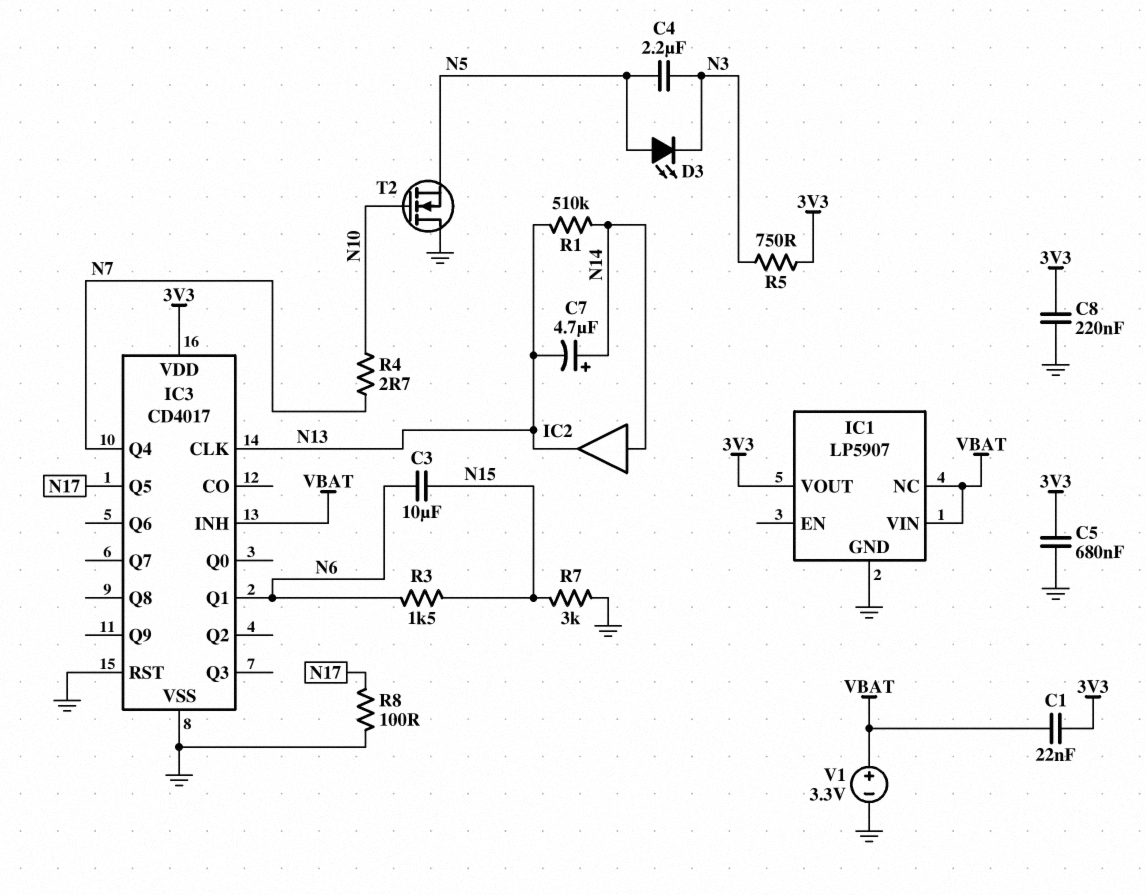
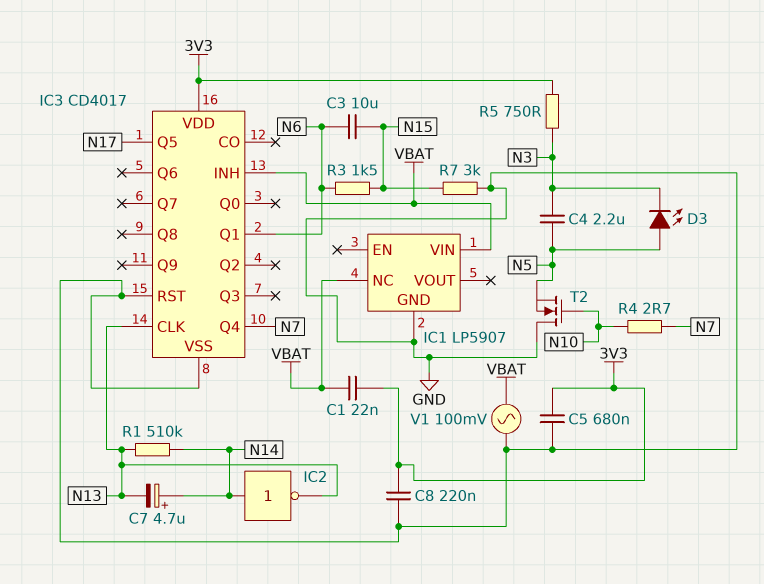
IC1 pin VOUT: 3V3 -> none
IC2: buffer (in N14, out N13) -> NOT (in N14, out N13)
R8: 100 (GND, N17) -> none
V1: 3.3V (plus VBAT, minus GND) -> AC 100mV (GND, VBAT)

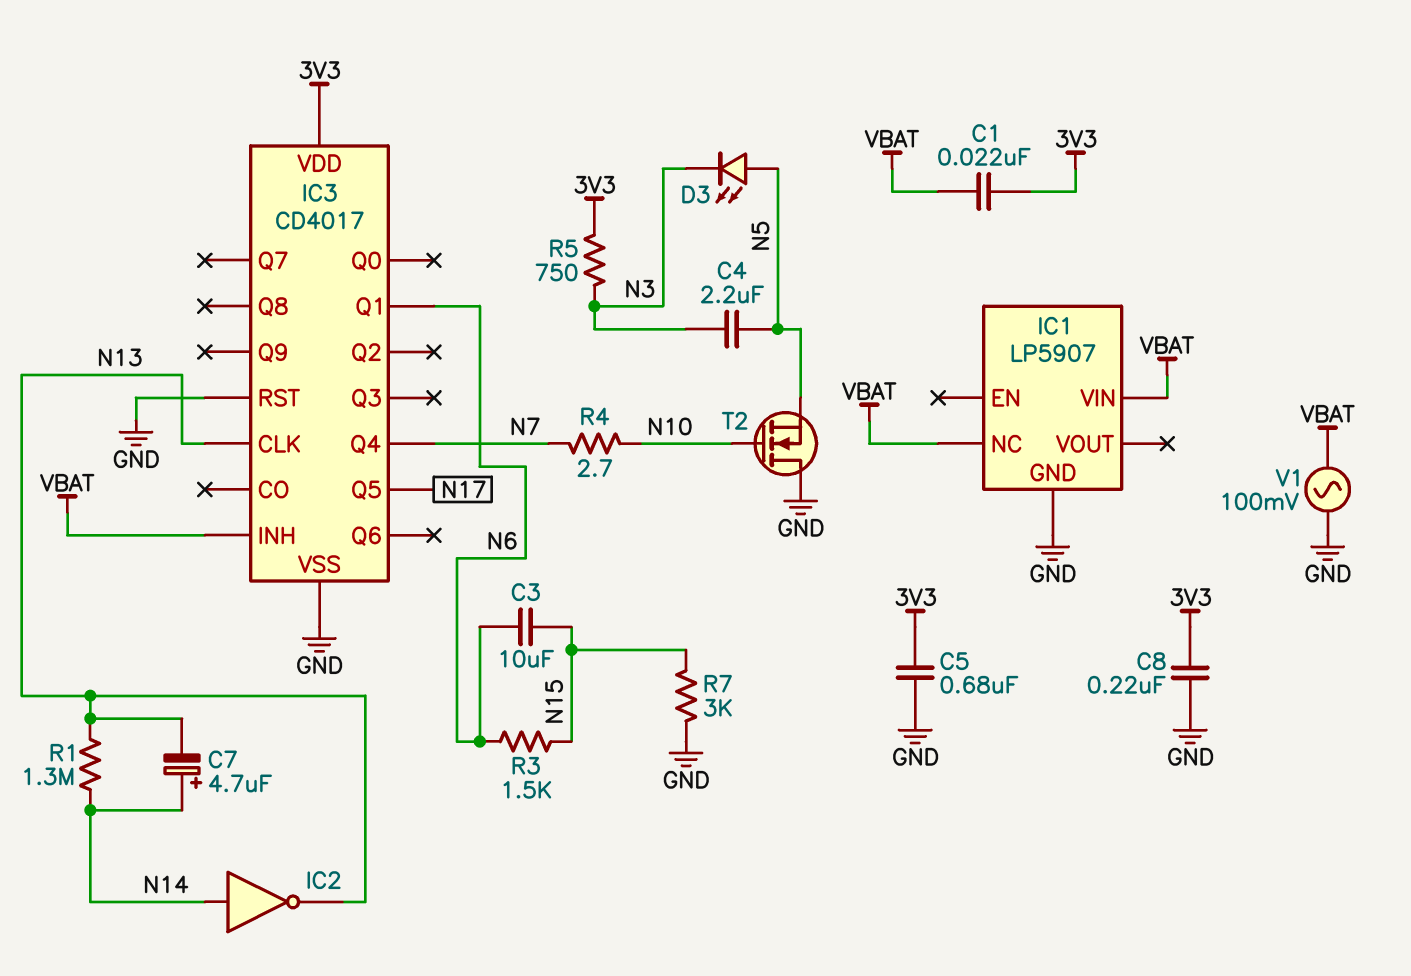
R1: 510k (N13, N14) -> 1.3M (N13, N14)

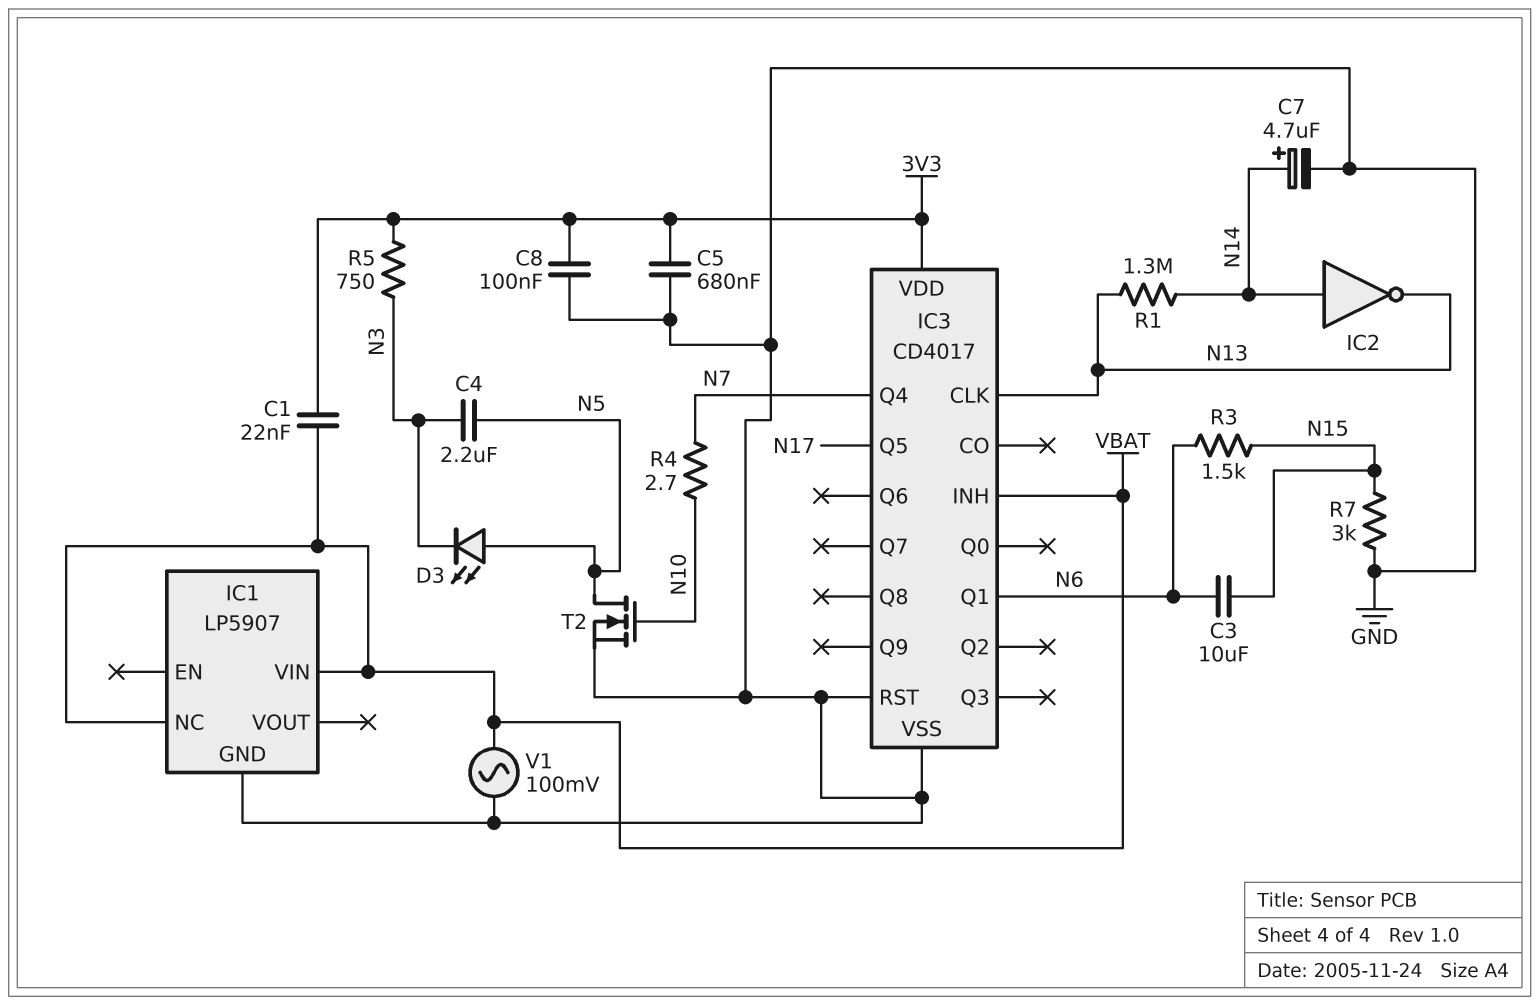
C7: 4.7uF (plus N14, minus N13) -> 4.7uF (plus N14, minus GND)
C8: 220nF (3V3, GND) -> 100nF (3V3, GND)
T2: NMOS (G N10, D GND, S N5) -> NMOS (G N10, D N5, S GND)

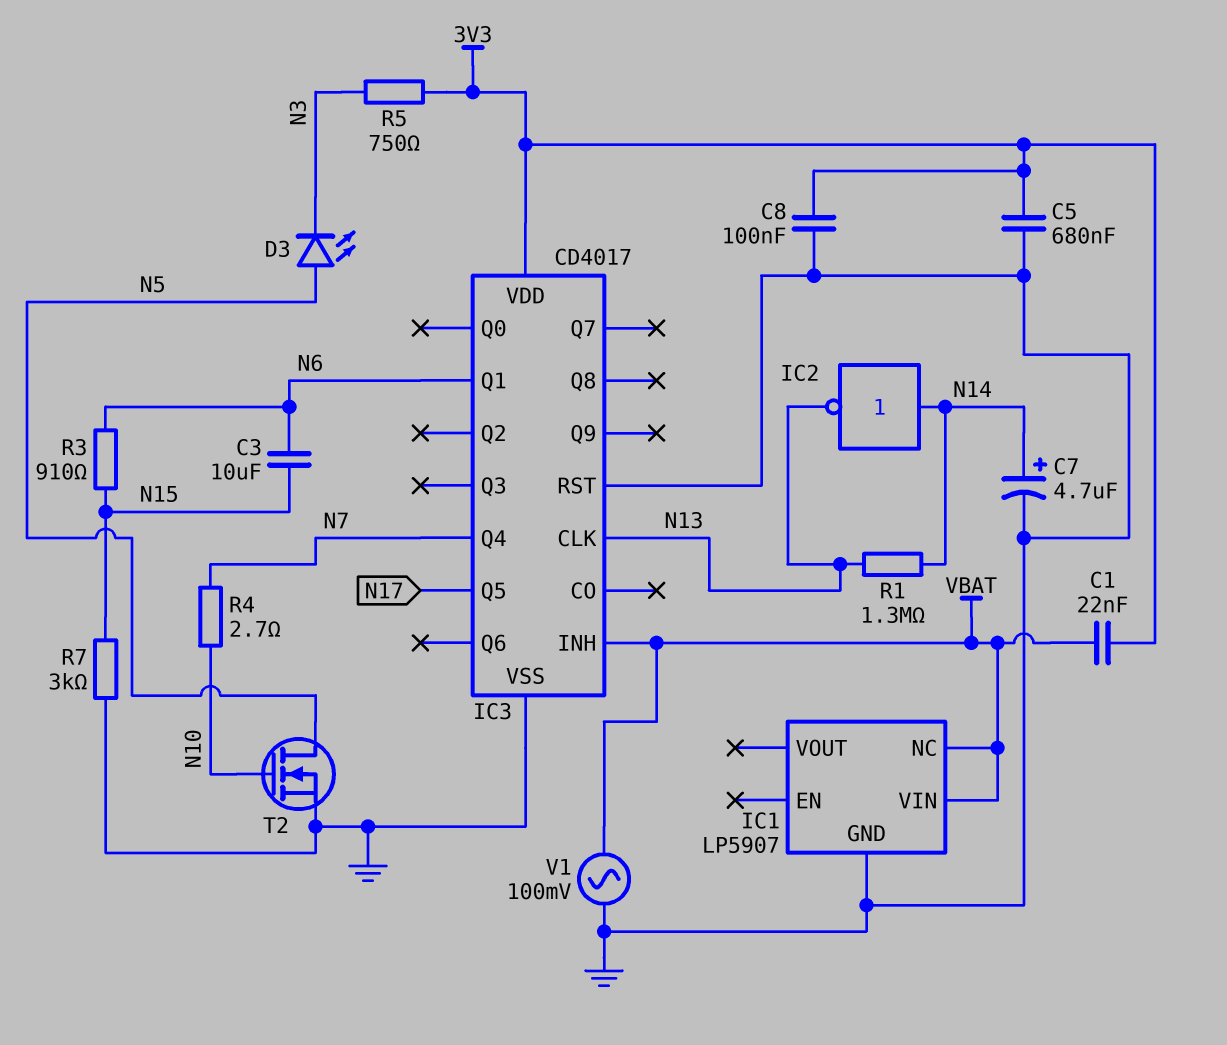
C4: 2.2uF (N3, N5) -> none
R3: 1.5k (N6, N15) -> 910 (N6, N15)

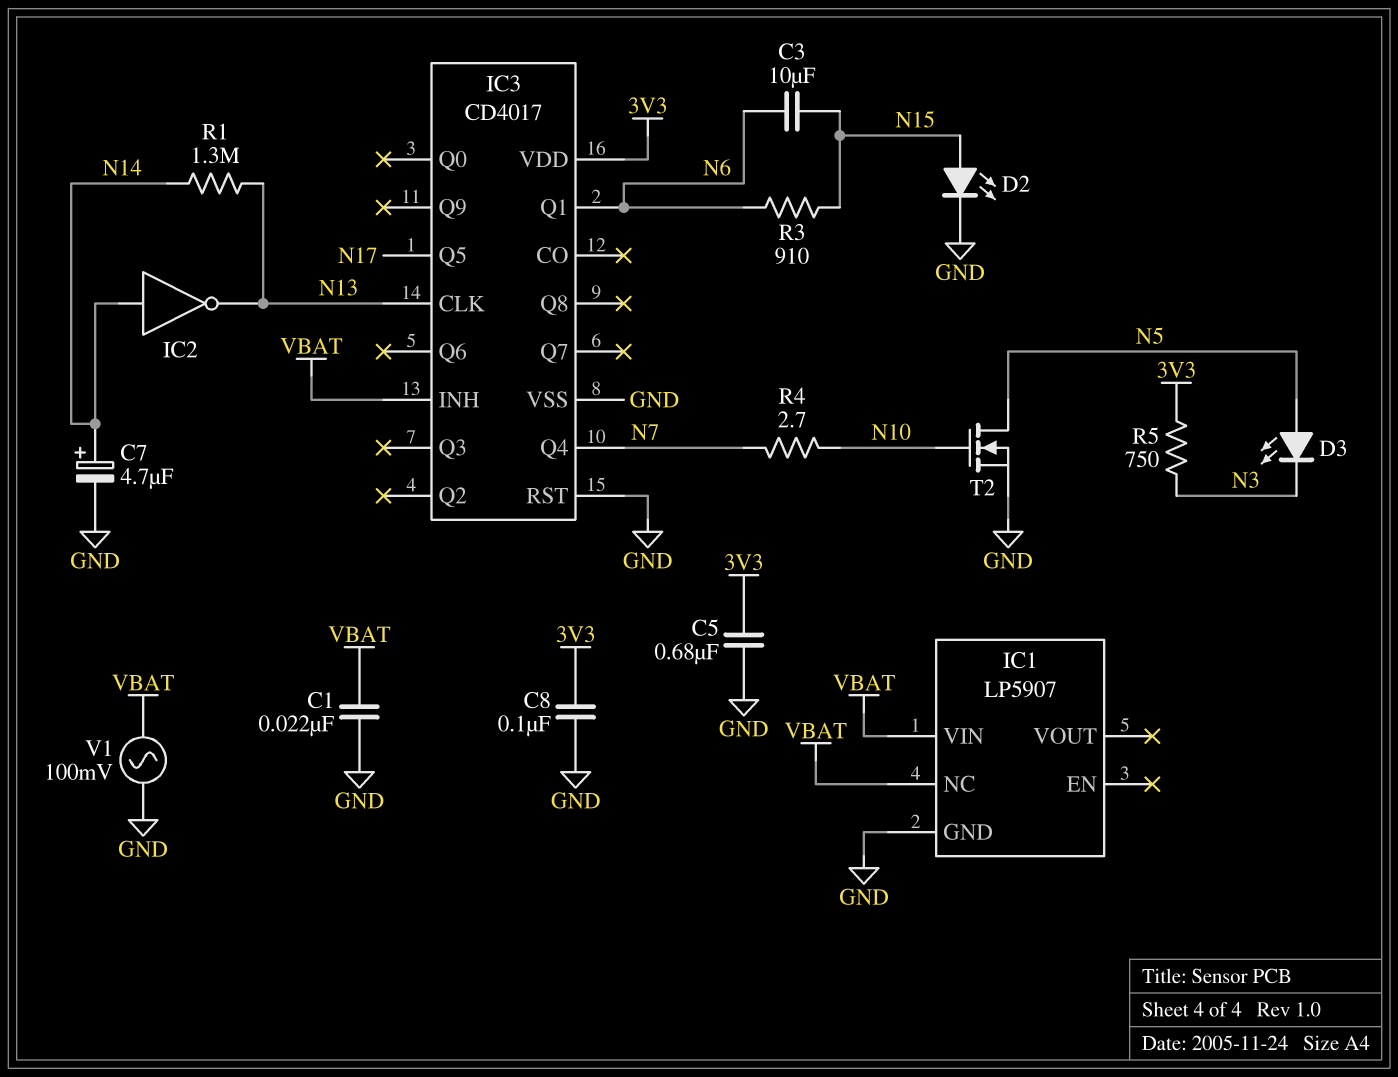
C1: 22nF (3V3, VBAT) -> 22nF (GND, VBAT)
D2: none -> LED (A N15, K GND)
R7: 3k (GND, N15) -> none

